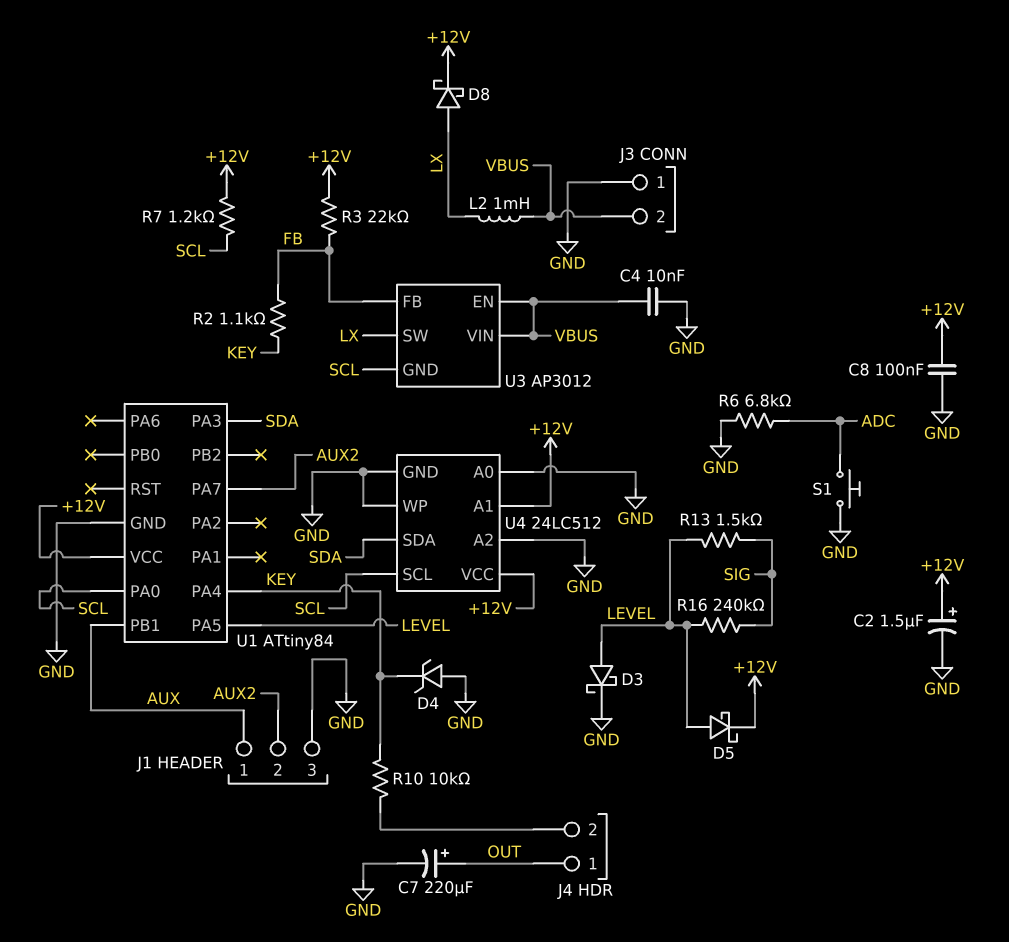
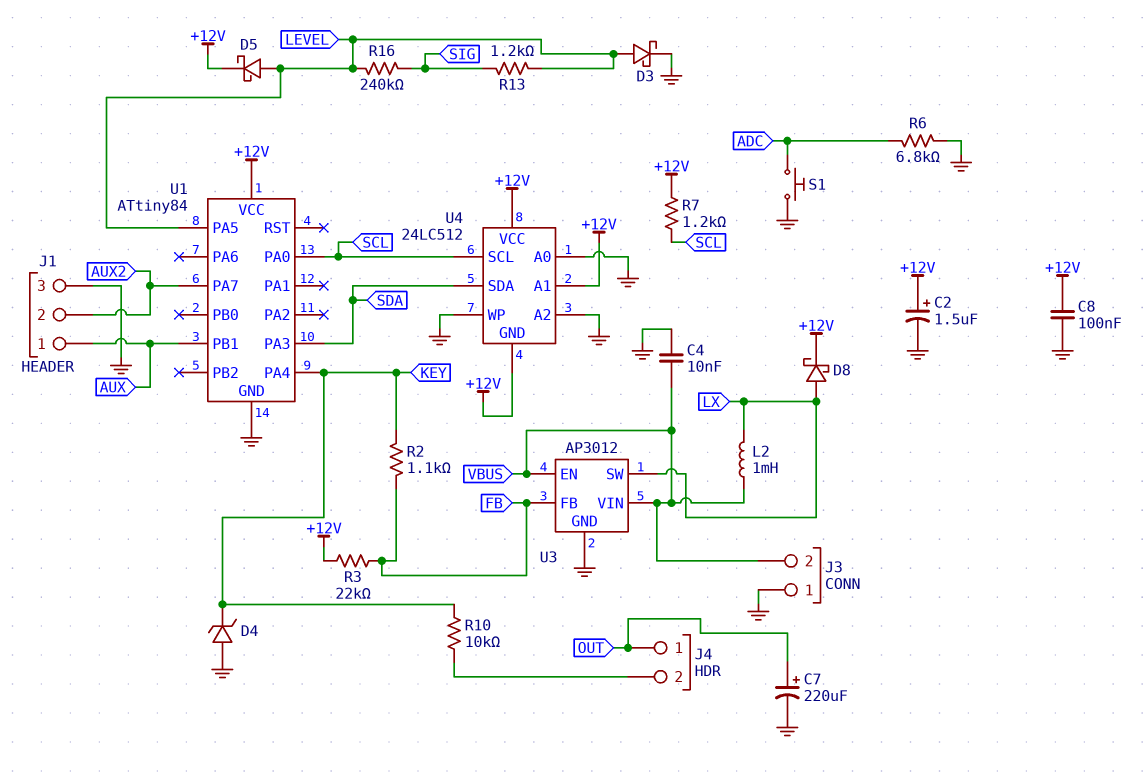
R13: 1.5k (LEVEL, SIG) -> 1.2k (LEVEL, SIG)
U3 pin GND: SCL -> GND
U4 pin GND: GND -> +12V

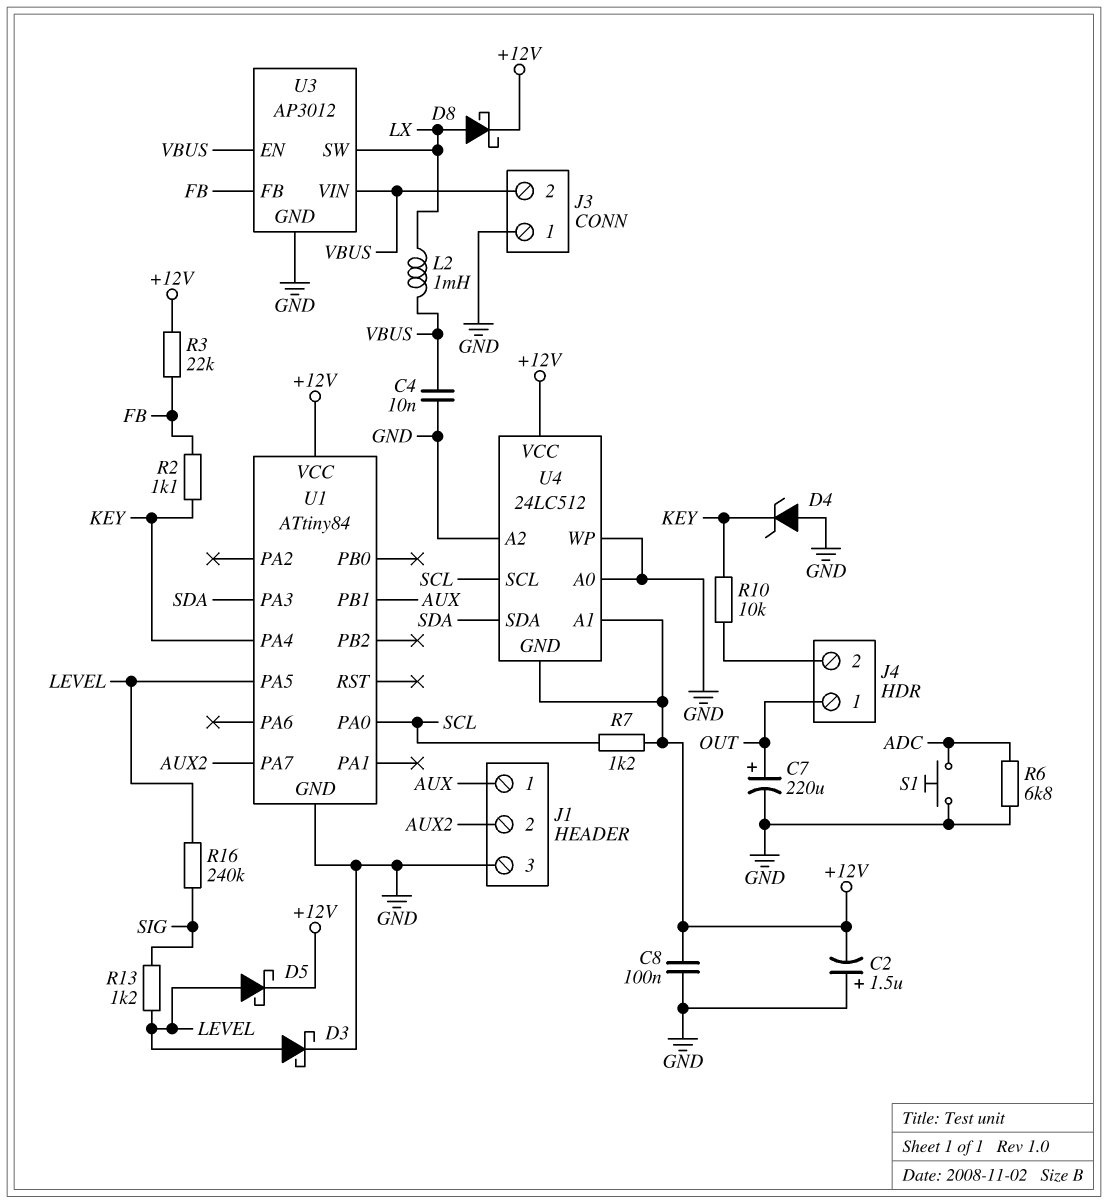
C2: 1.5uF (plus +12V, minus GND) -> 1.5uF (plus GND, minus +12V)

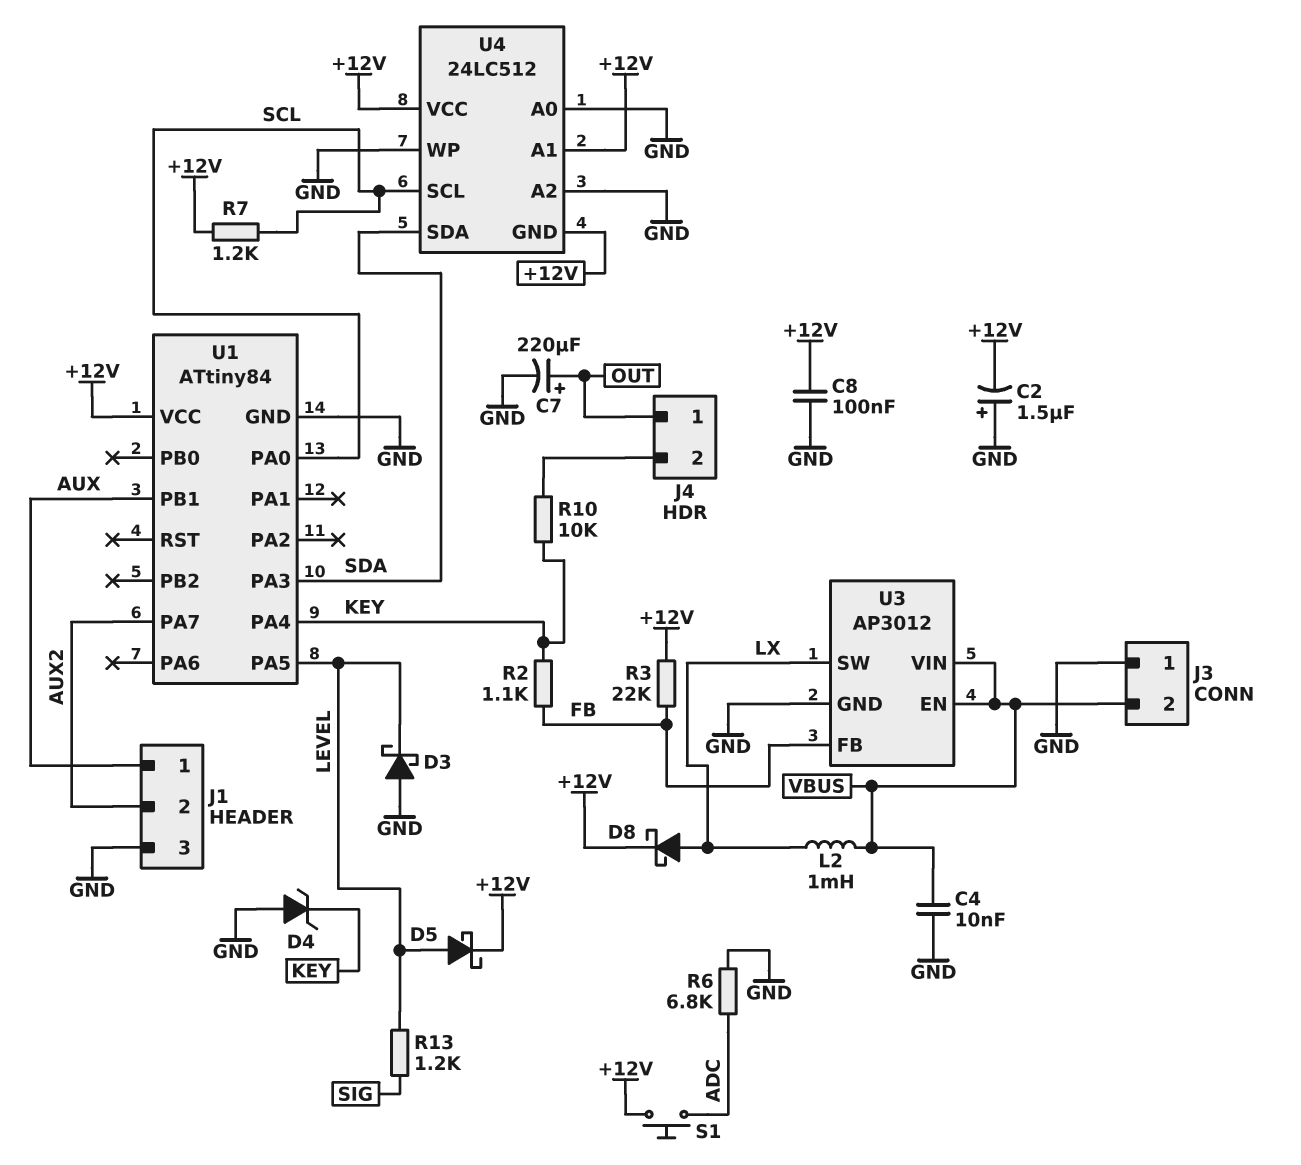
D3: schottky (A LEVEL, K GND) -> schottky (A GND, K LEVEL)
R16: 240k (LEVEL, SIG) -> none
S1: button (ADC, GND) -> button (+12V, ADC)

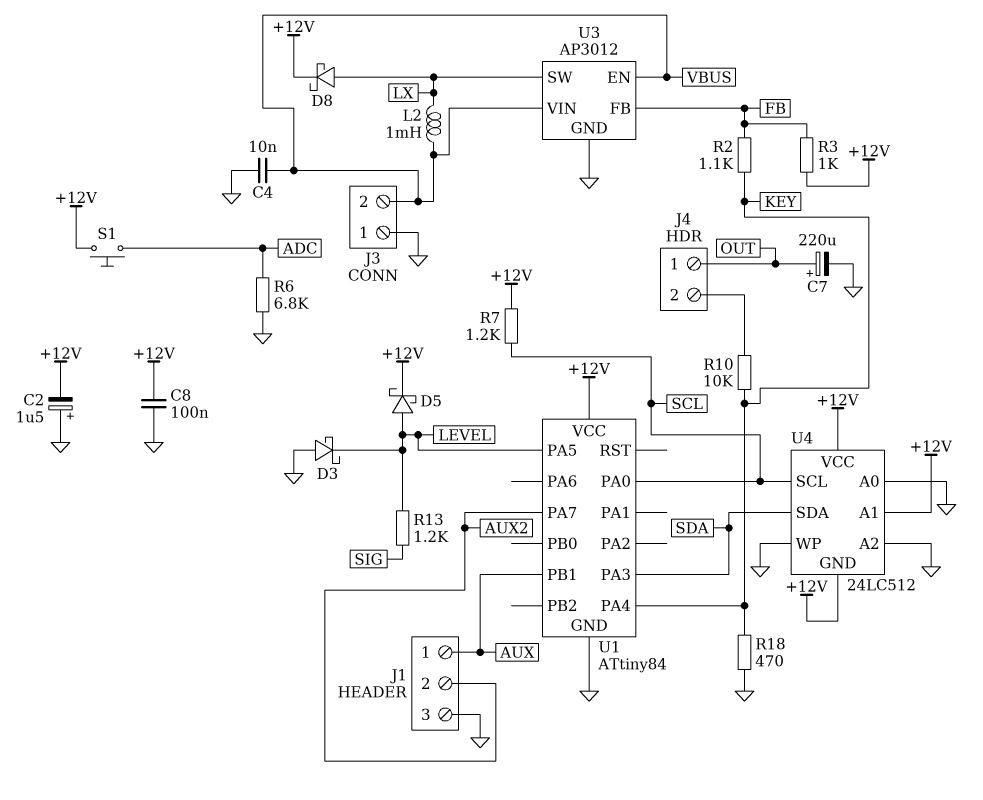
D4: zener (A GND, K KEY) -> none
R3: 22k (+12V, FB) -> 1k (+12V, FB)
R18: none -> 470 (GND, KEY)

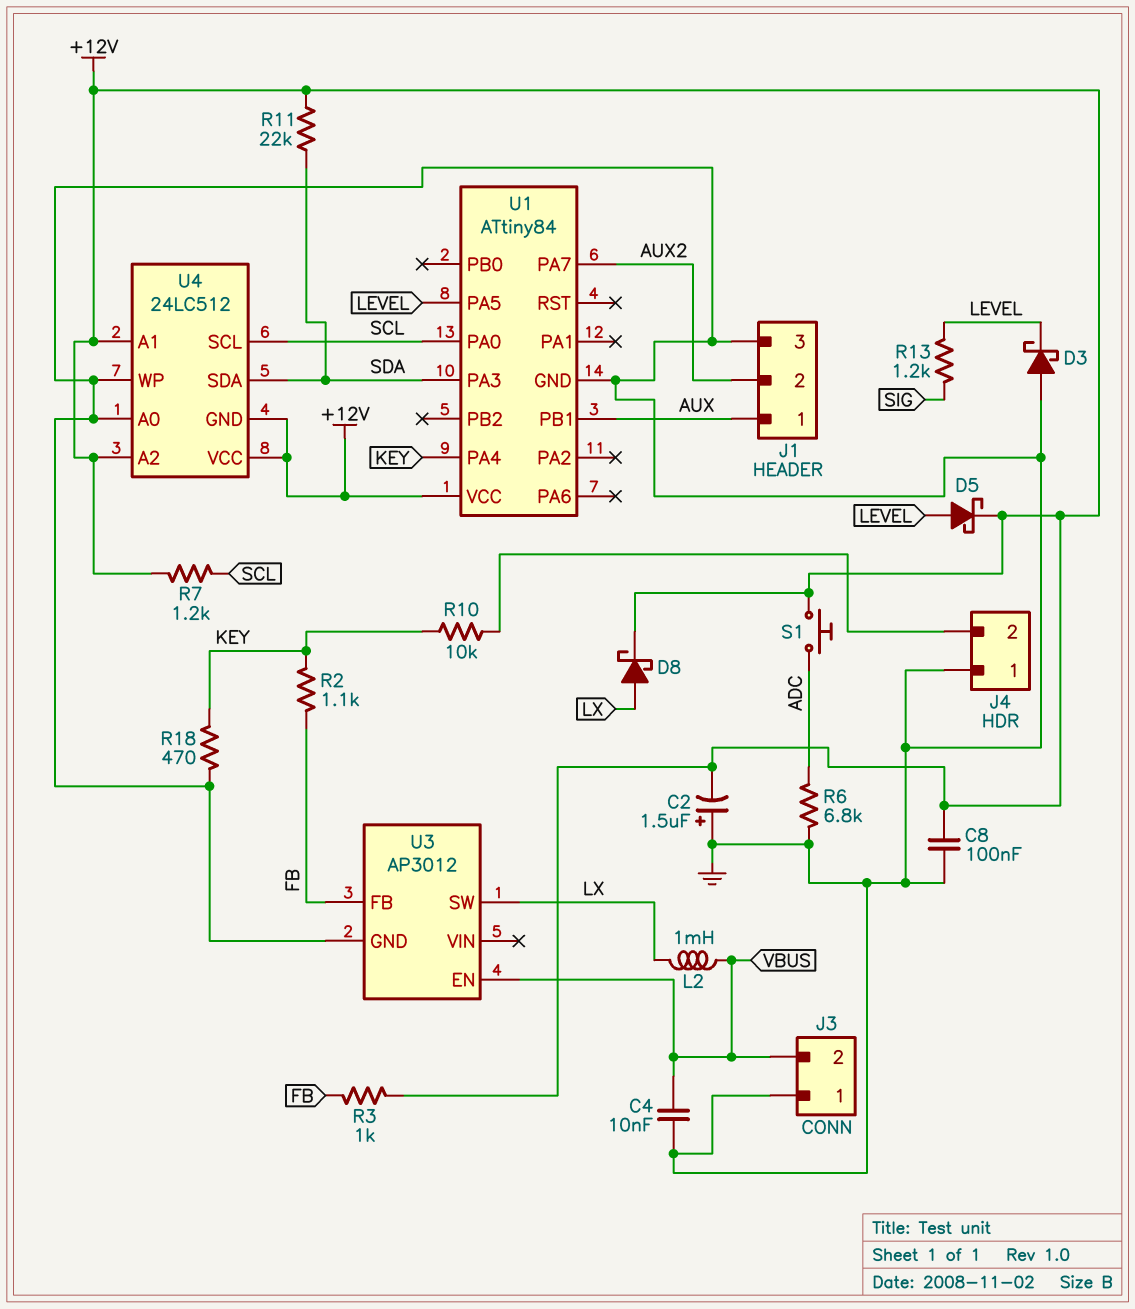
C7: 220uF (plus OUT, minus GND) -> none
J4 pin 1: OUT -> GND
R11: none -> 22k (+12V, SDA)
U3 pin VIN: VBUS -> none
U4 pin A2: GND -> +12V

